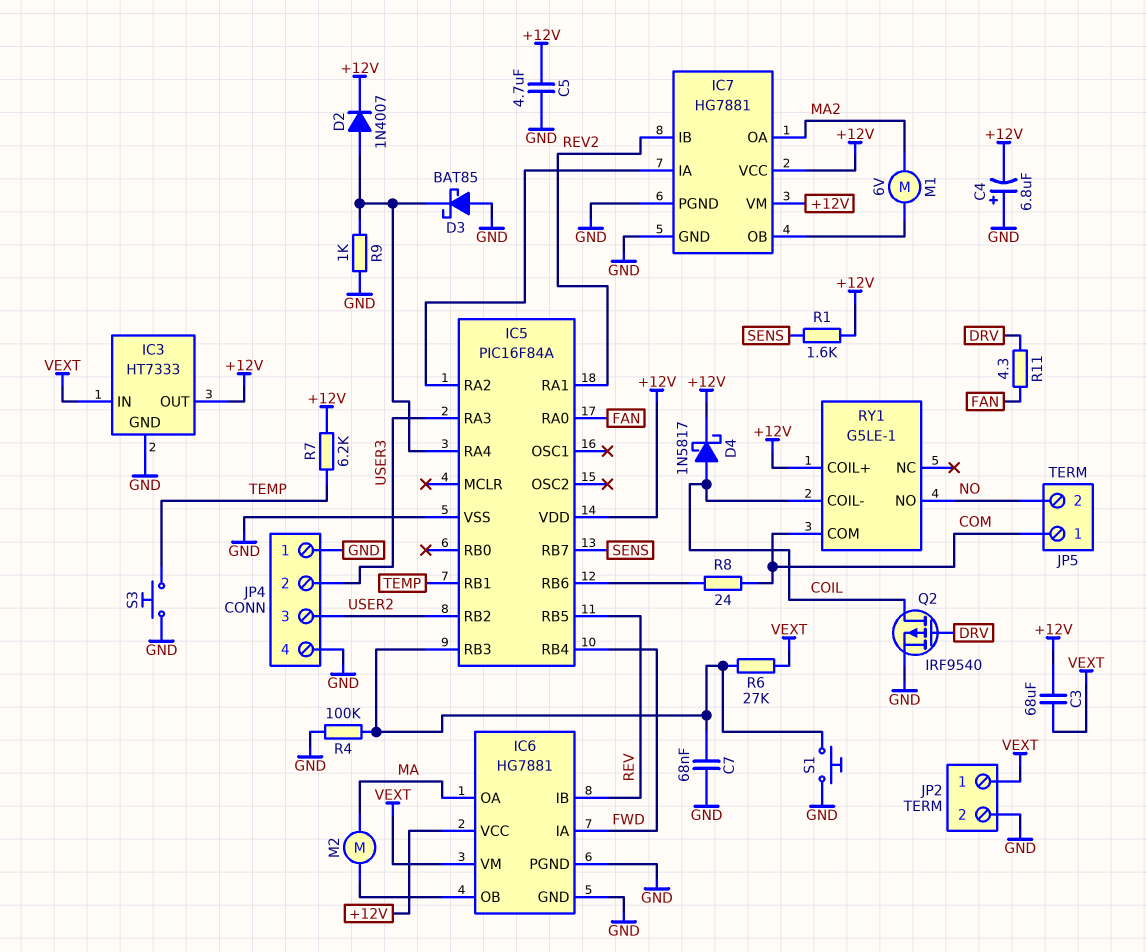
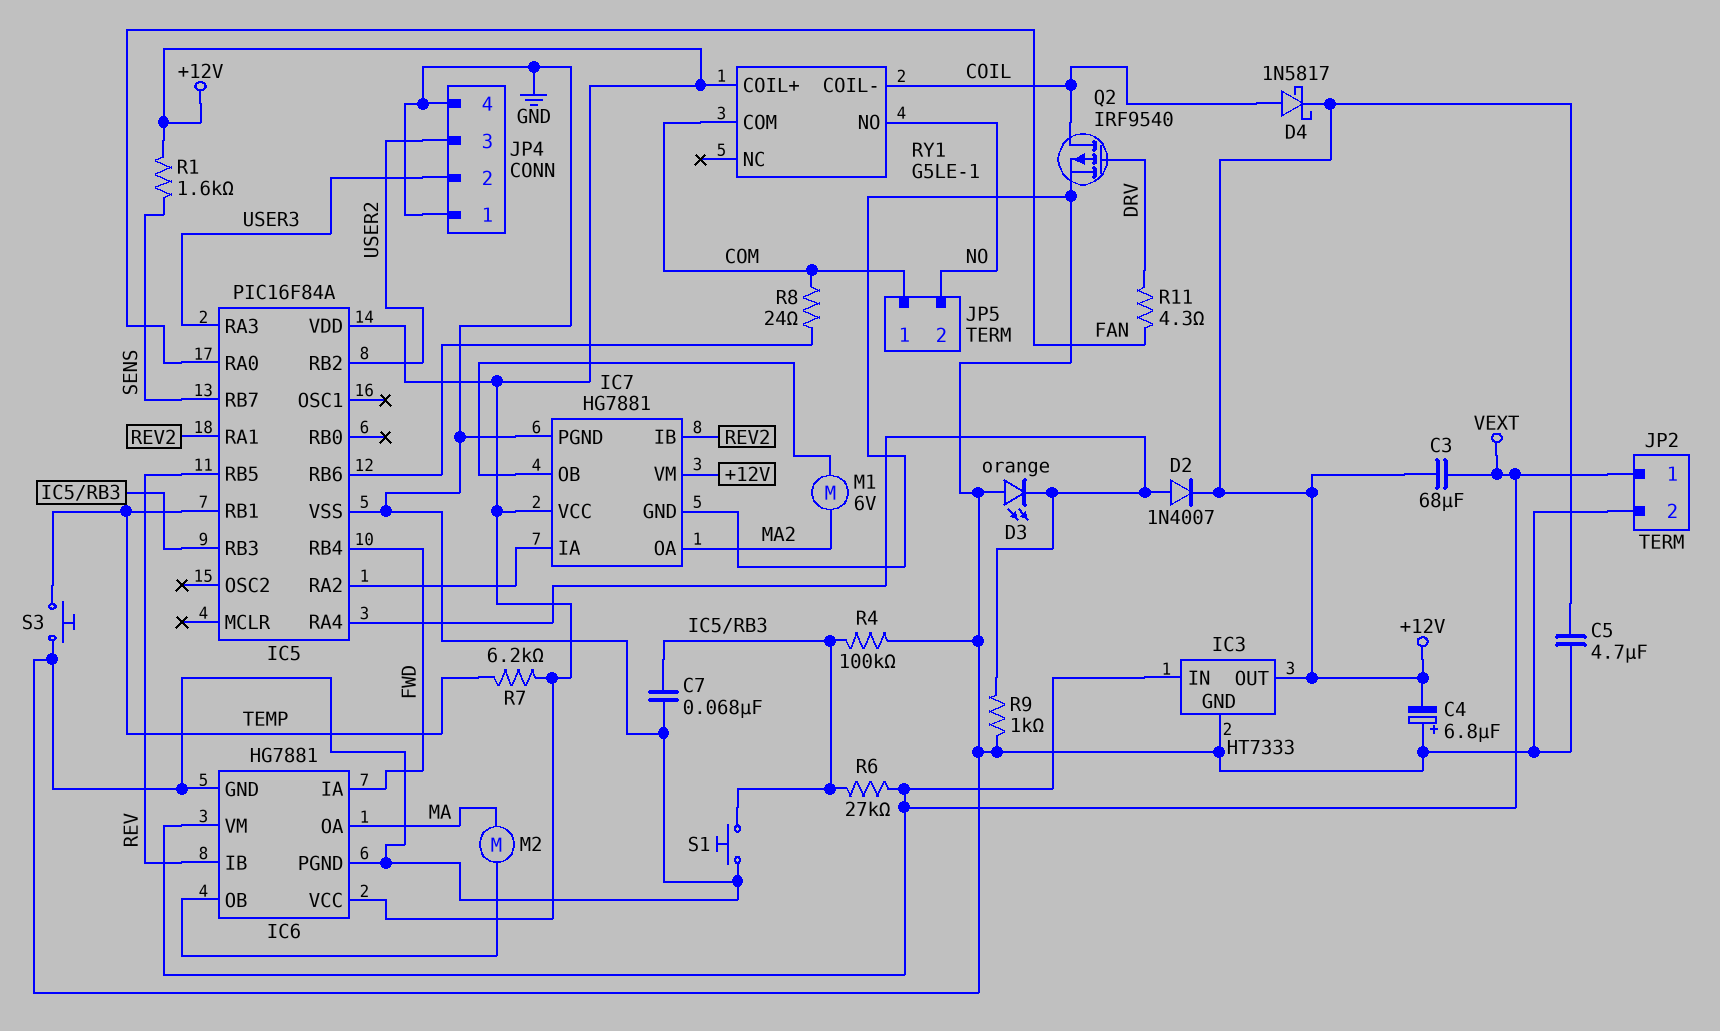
D3: schottky BAT85 (A GND, K IC5/RA4) -> LED orange (A GND, K IC5/RA4)

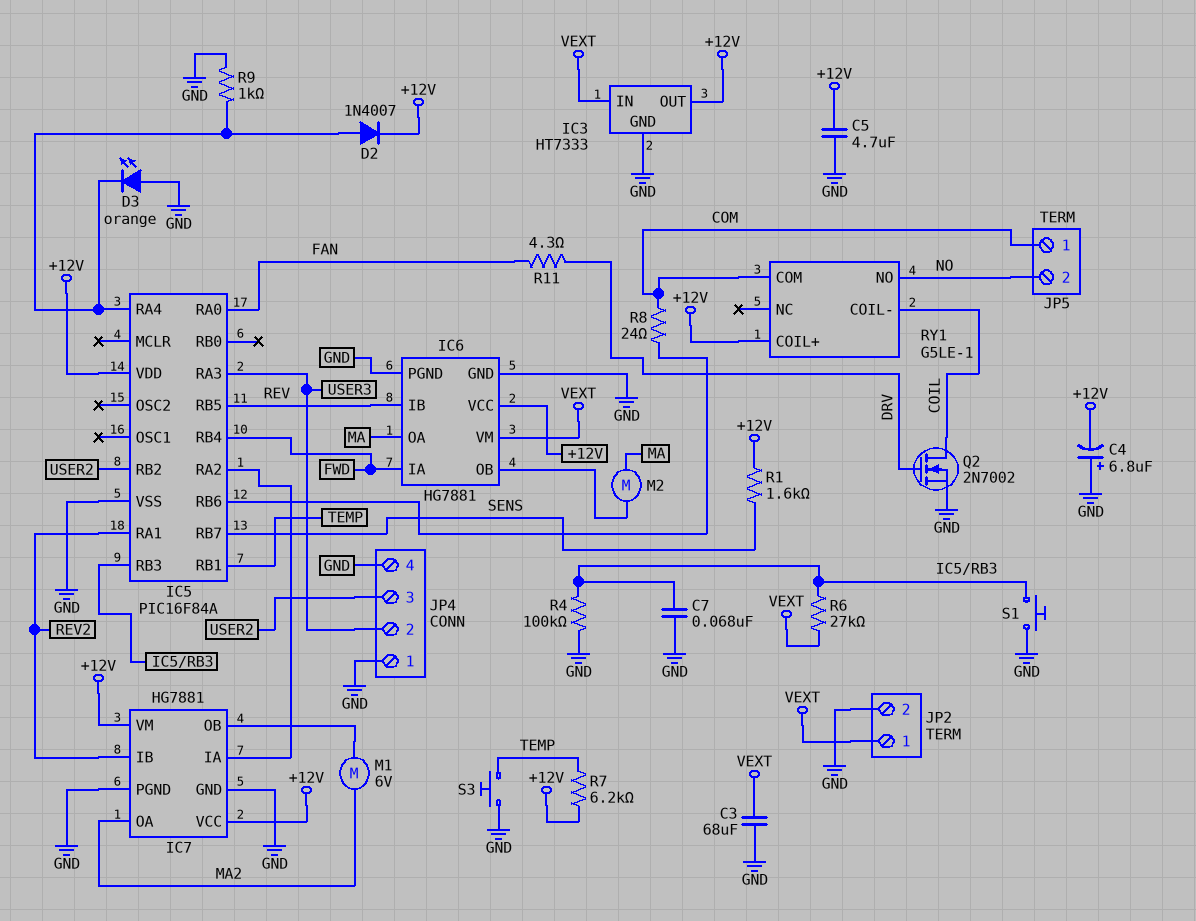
C3: 68uF (+12V, VEXT) -> 68uF (GND, VEXT)
D4: schottky 1N5817 (A COIL, K +12V) -> none
Q2: PMOS IRF9540 (G DRV, D COIL, S GND) -> NMOS 2N7002 (G DRV, D COIL, S GND)

